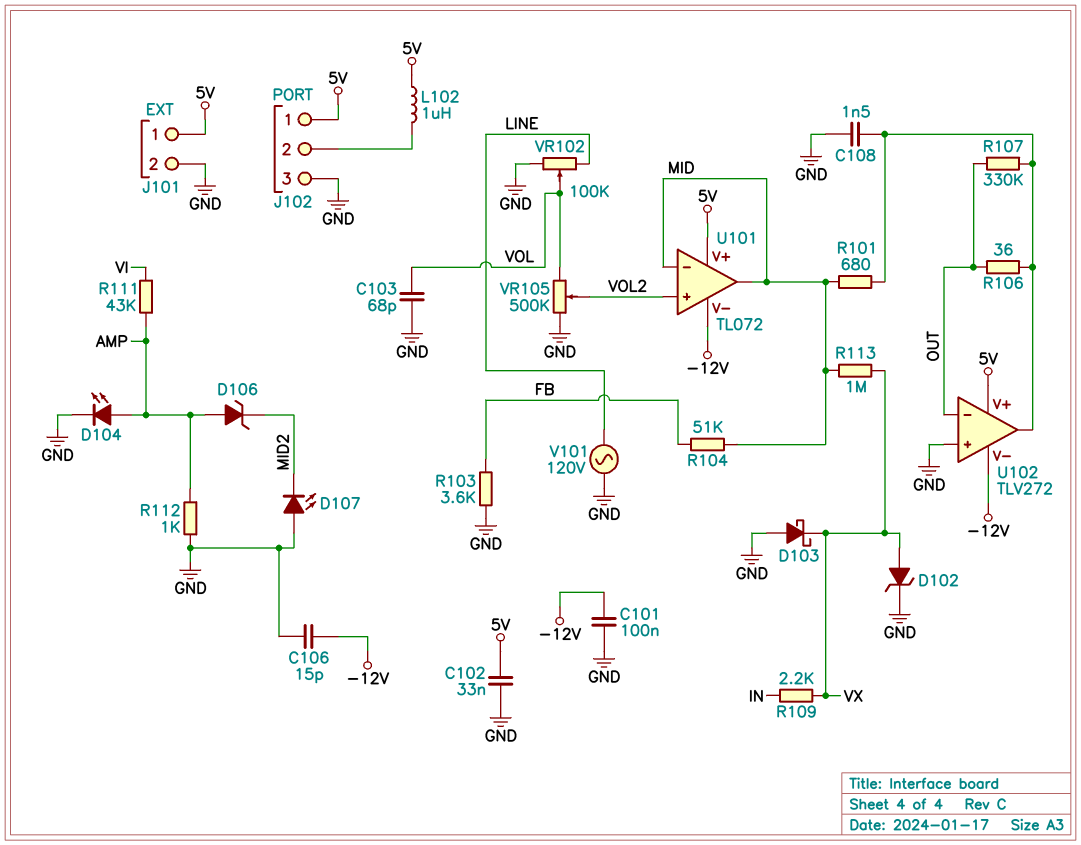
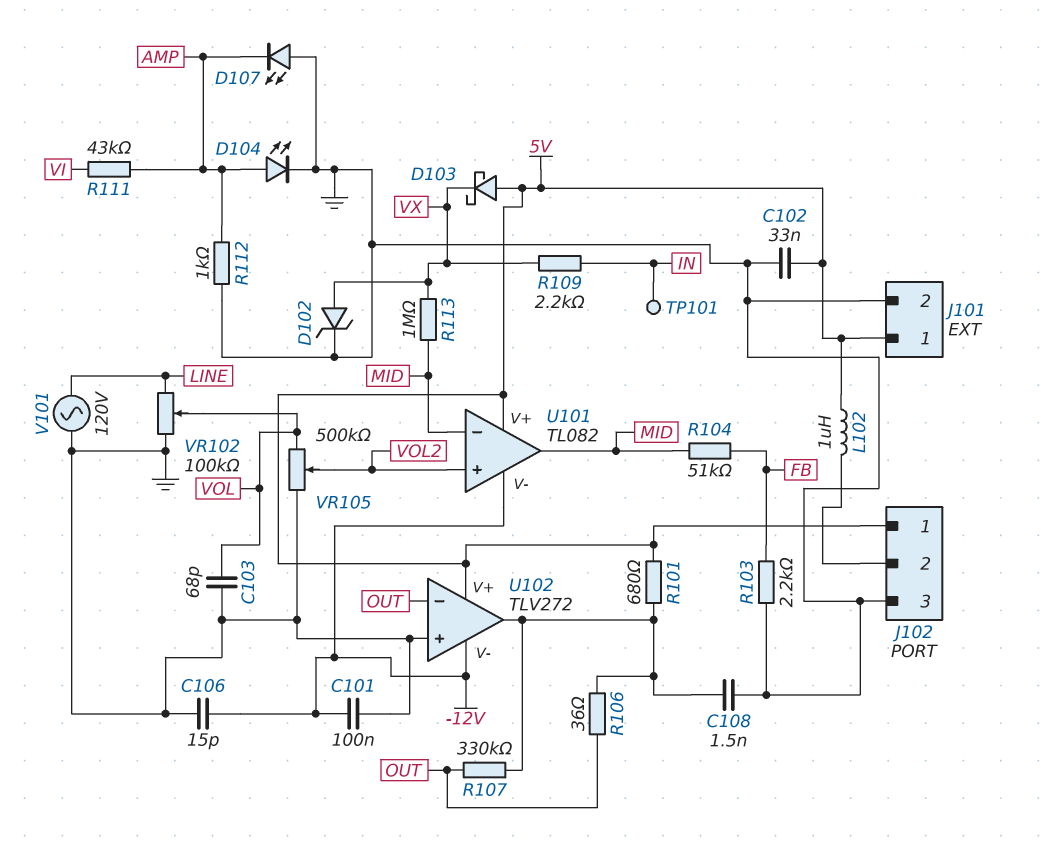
D103: schottky (A GND, K VX) -> schottky (A 5V, K VX)
D106: zener (A AMP, K MID2) -> none
D107: LED (A GND, K MID2) -> LED (A GND, K AMP)
R101: 680 (MID, U102/out) -> 680 (5V, U102/out)
R103: 3.6k (FB, GND) -> 2.2k (FB, GND)
TP101: none -> test point (IN)
U101: TL072 -> TL082

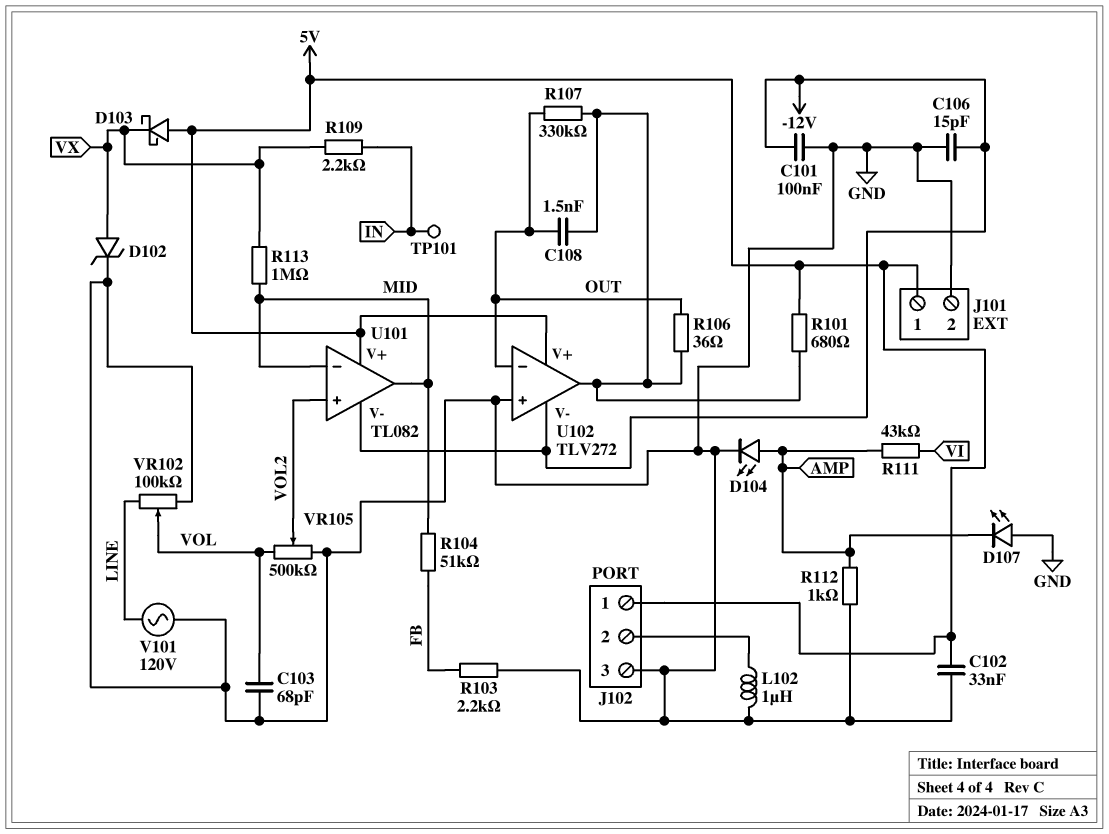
C108: 1.5nF (GND, U102/out) -> 1.5nF (OUT, U102/out)
L102: 1uH (5V, J102/2) -> 1uH (GND, J102/2)

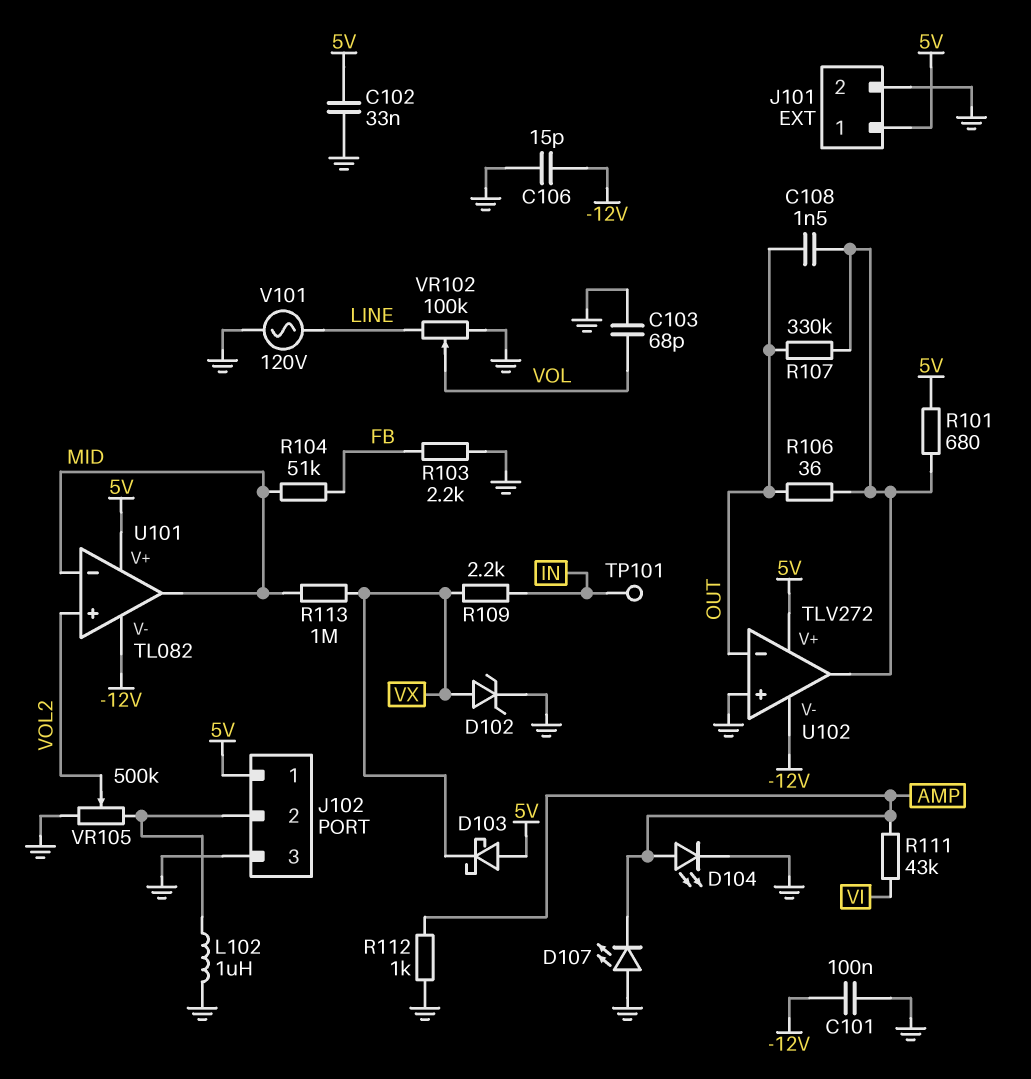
VR105: 500k (GND, VOL, wiper VOL2) -> 500k (GND, J102/2, wiper VOL2)

